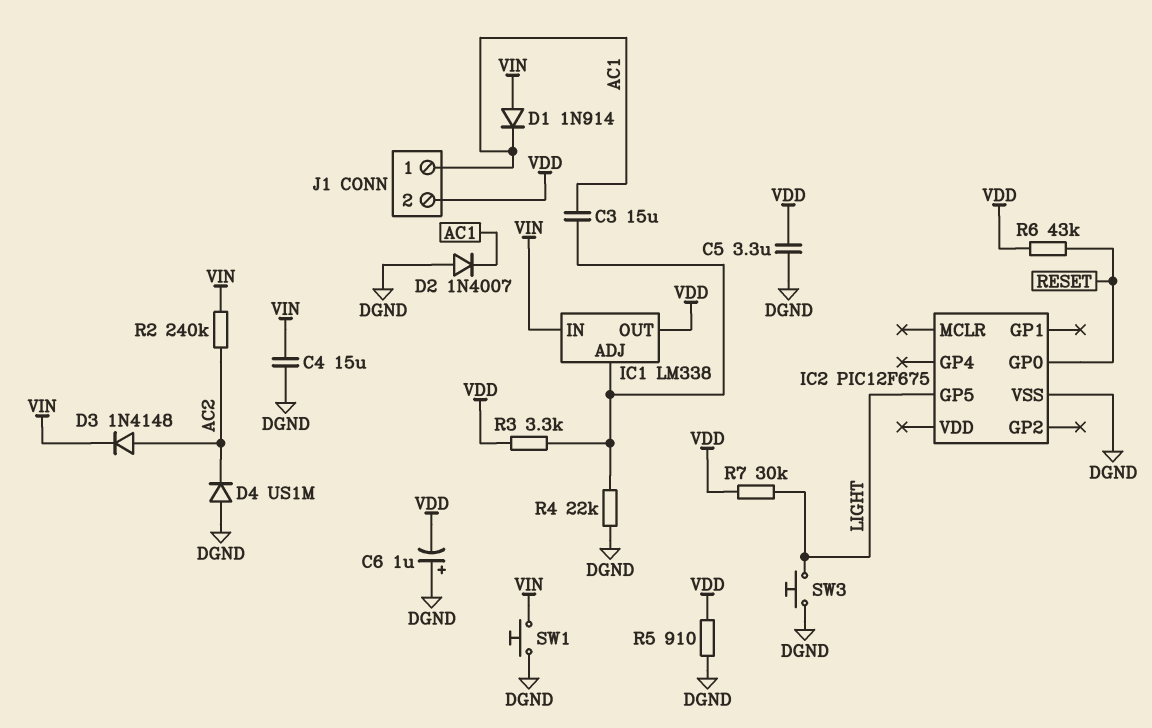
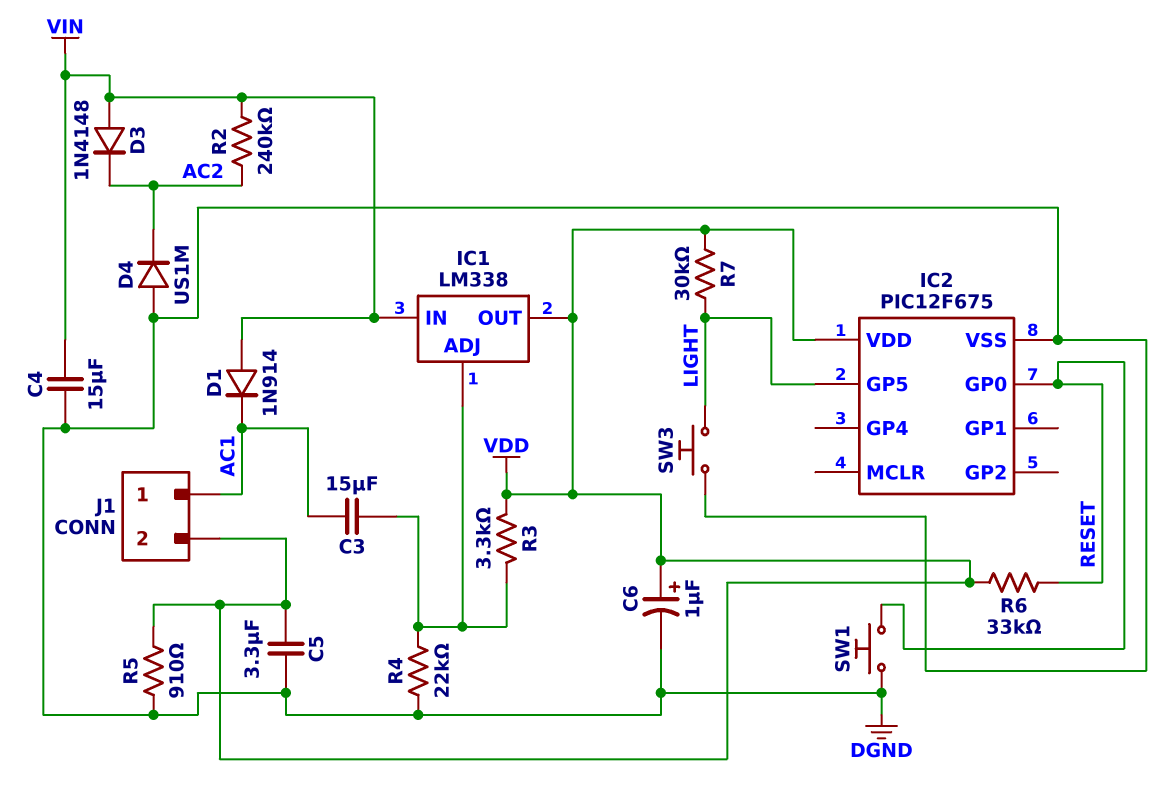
C6: 1uF (plus DGND, minus VDD) -> 1uF (plus VDD, minus DGND)
D2: diode 1N4007 (A DGND, K AC1) -> none
D3: diode 1N4148 (A AC2, K VIN) -> diode 1N4148 (A VIN, K AC2)
IC2 pin VDD: none -> VDD
R6: 43k (RESET, VDD) -> 33k (RESET, VDD)
SW1: button (DGND, VIN) -> button (DGND, RESET)

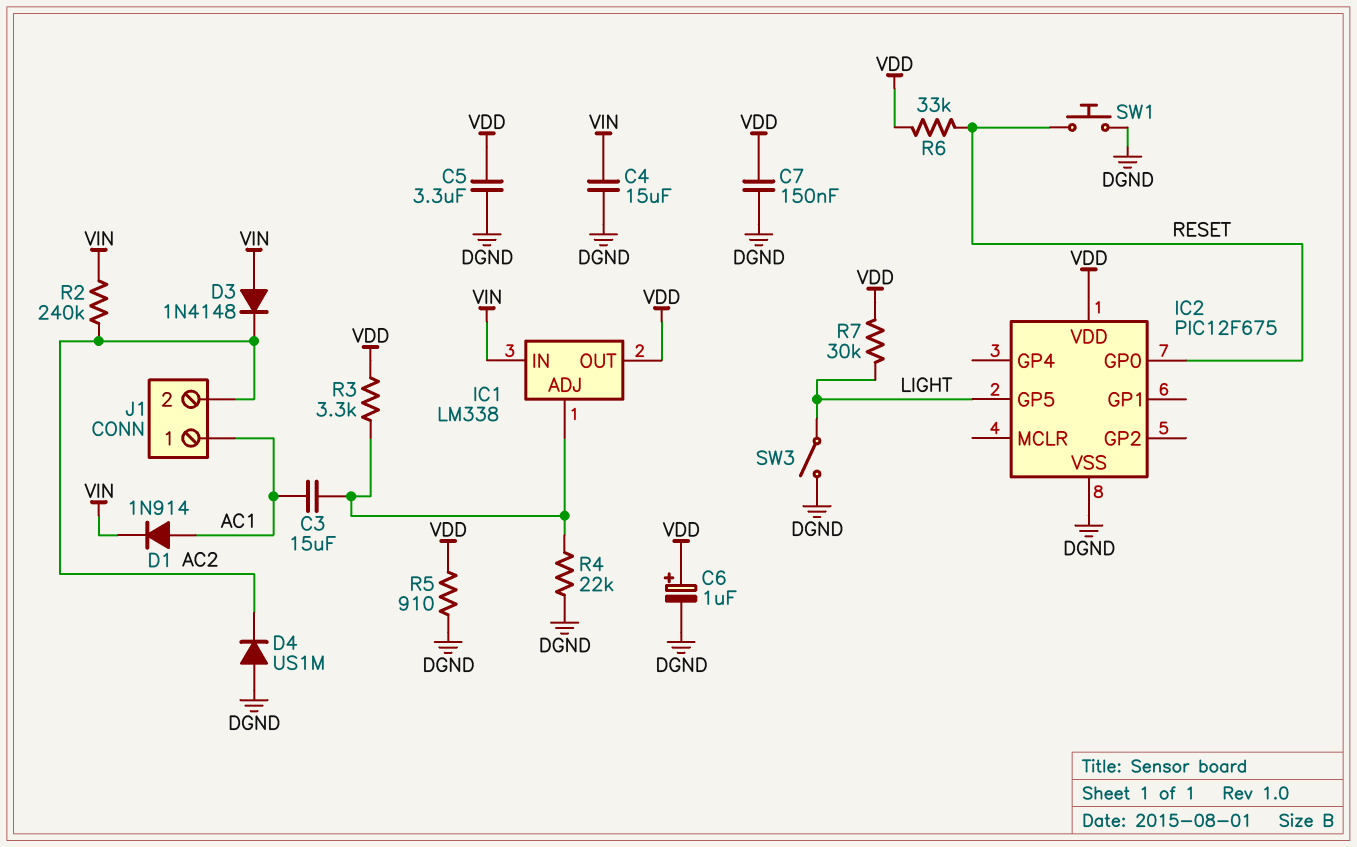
C7: none -> 150nF (DGND, VDD)
D1: diode 1N914 (A VIN, K AC1) -> diode 1N914 (A AC1, K VIN)
J1 pin 2: VDD -> AC2
SW3: button (DGND, LIGHT) -> switch (DGND, LIGHT)

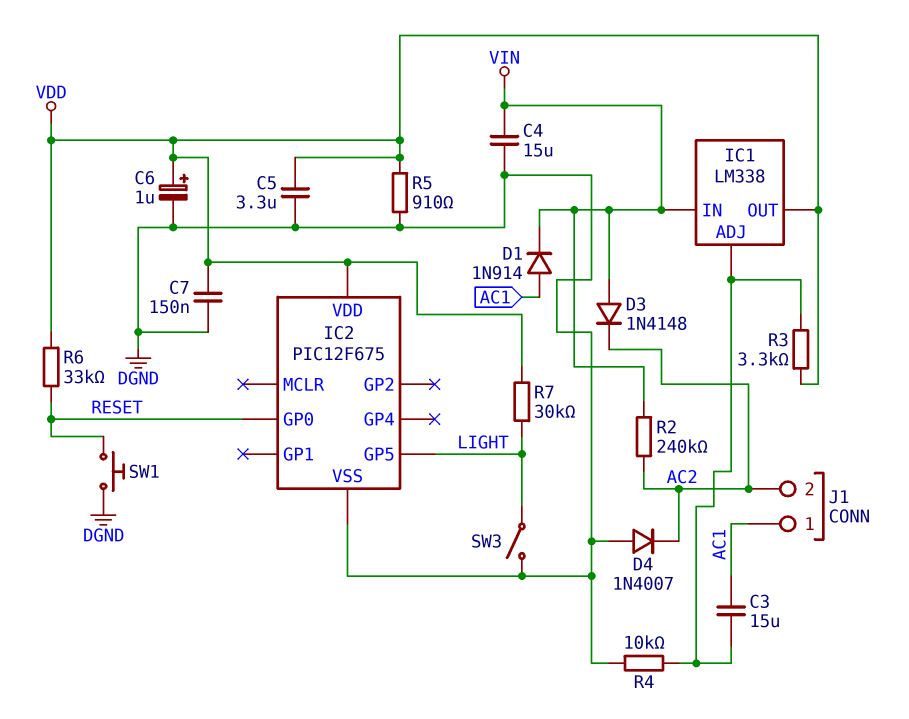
D4: diode US1M (A DGND, K AC2) -> diode 1N4007 (A DGND, K AC2)
R4: 22k (DGND, IC1/ADJ) -> 10k (DGND, IC1/ADJ)

